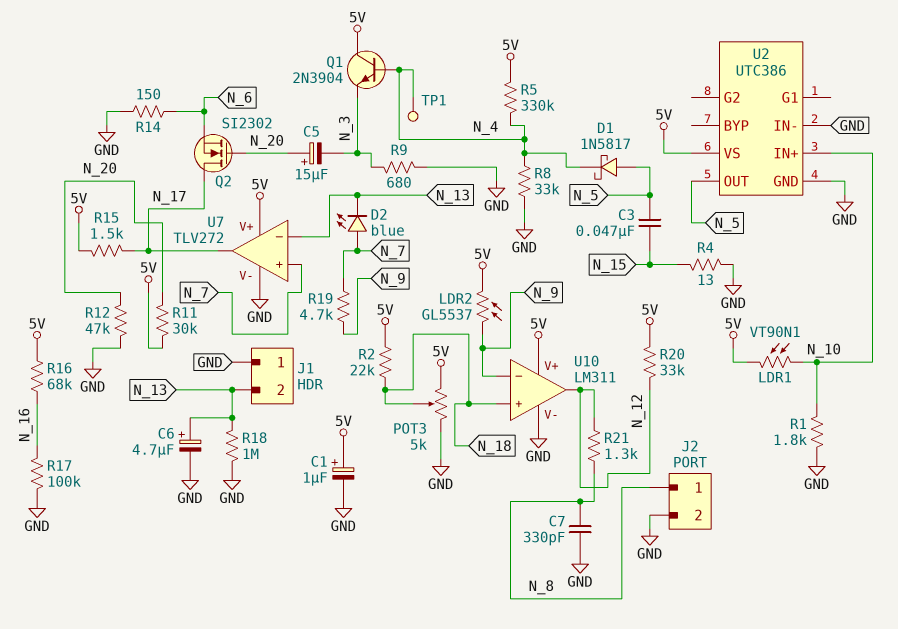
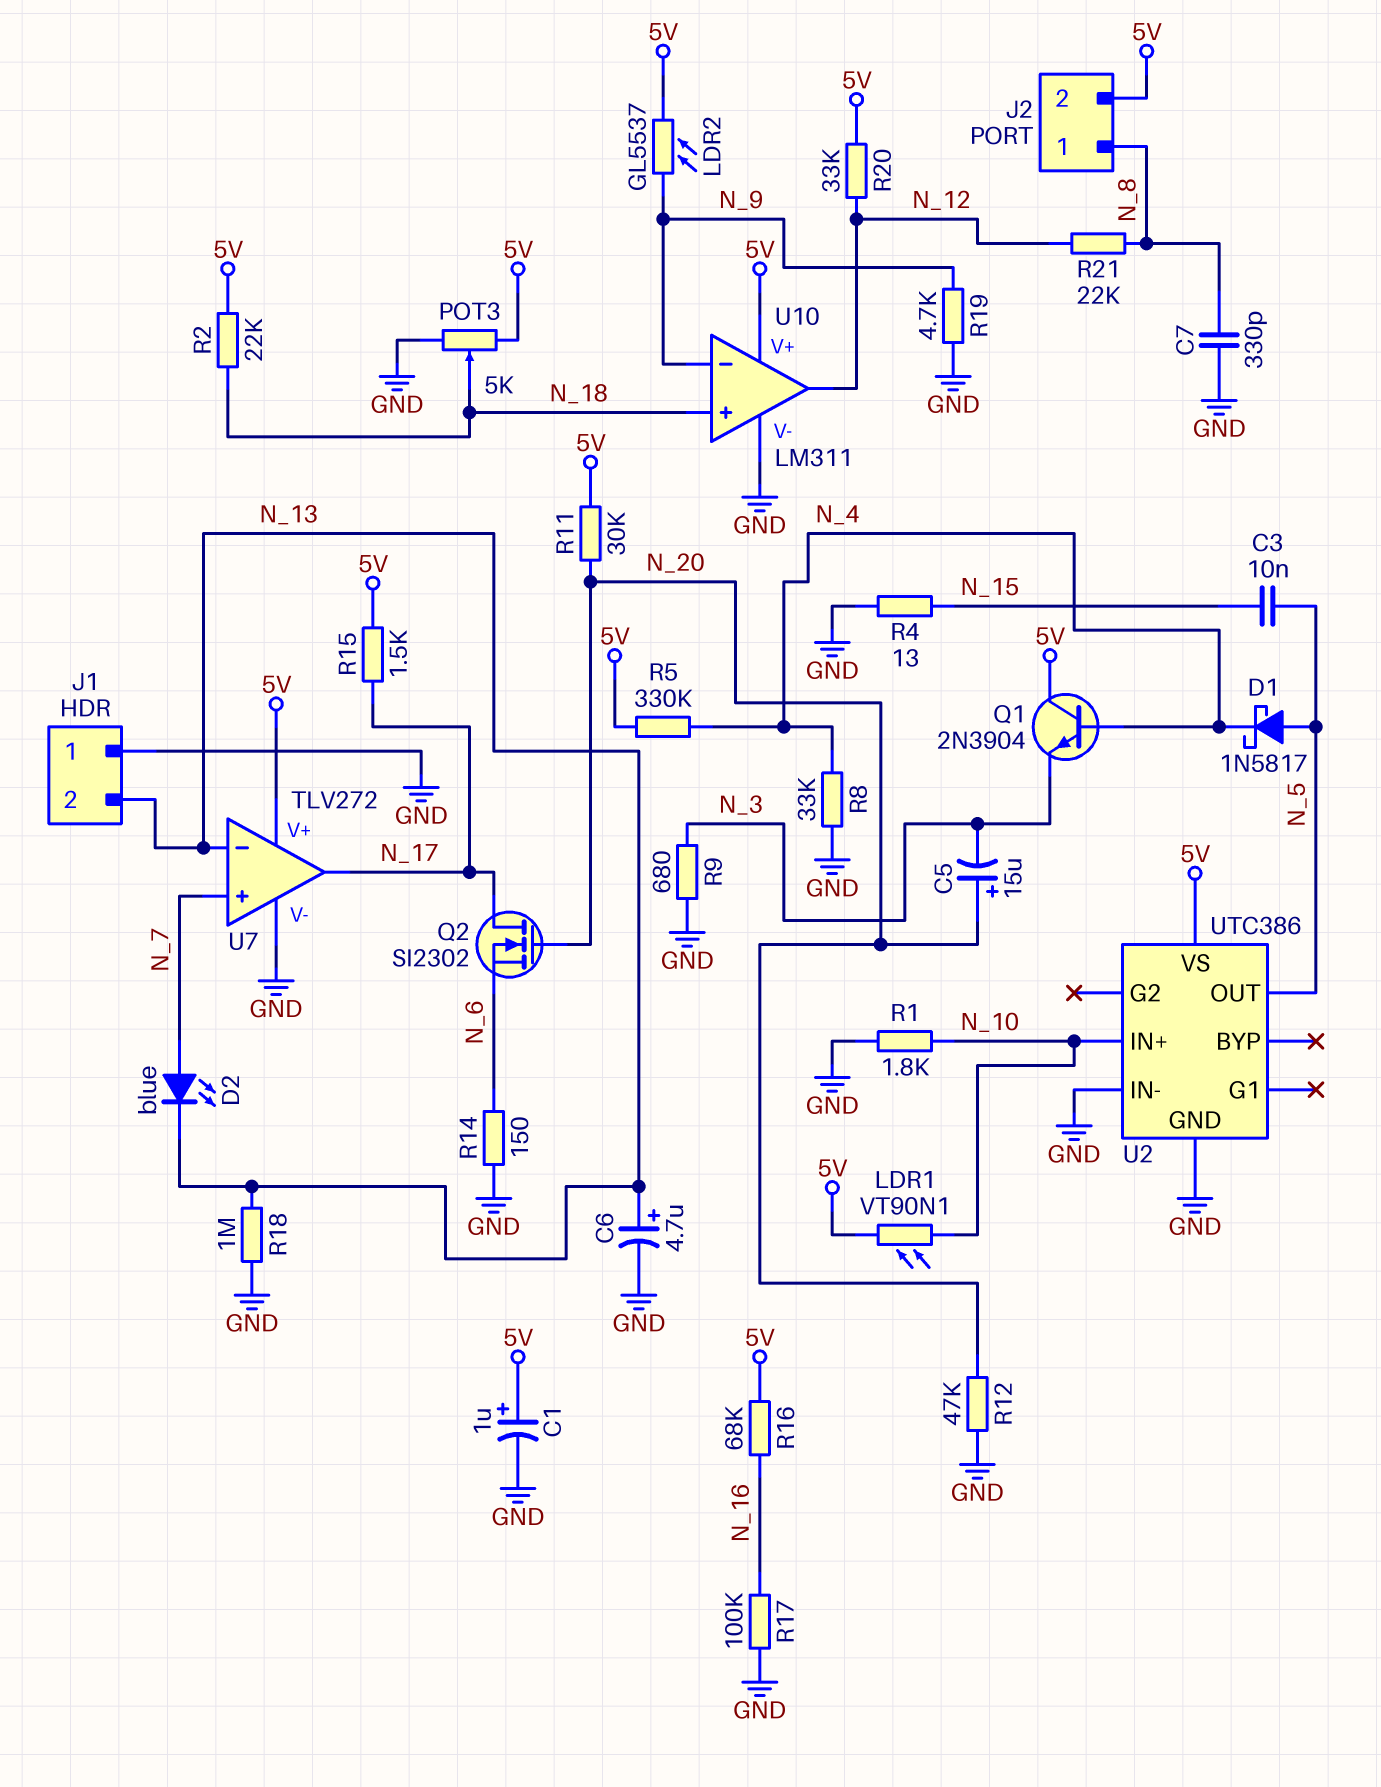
C3: 47nF (N_5, N_15) -> 10nF (N_5, N_15)
J2 pin 2: GND -> 5V
R19: 4.7k (N_7, N_9) -> 4.7k (GND, N_9)
R21: 1.3k (N_8, N_12) -> 22k (N_8, N_12)
TP1: test point (N_4) -> none

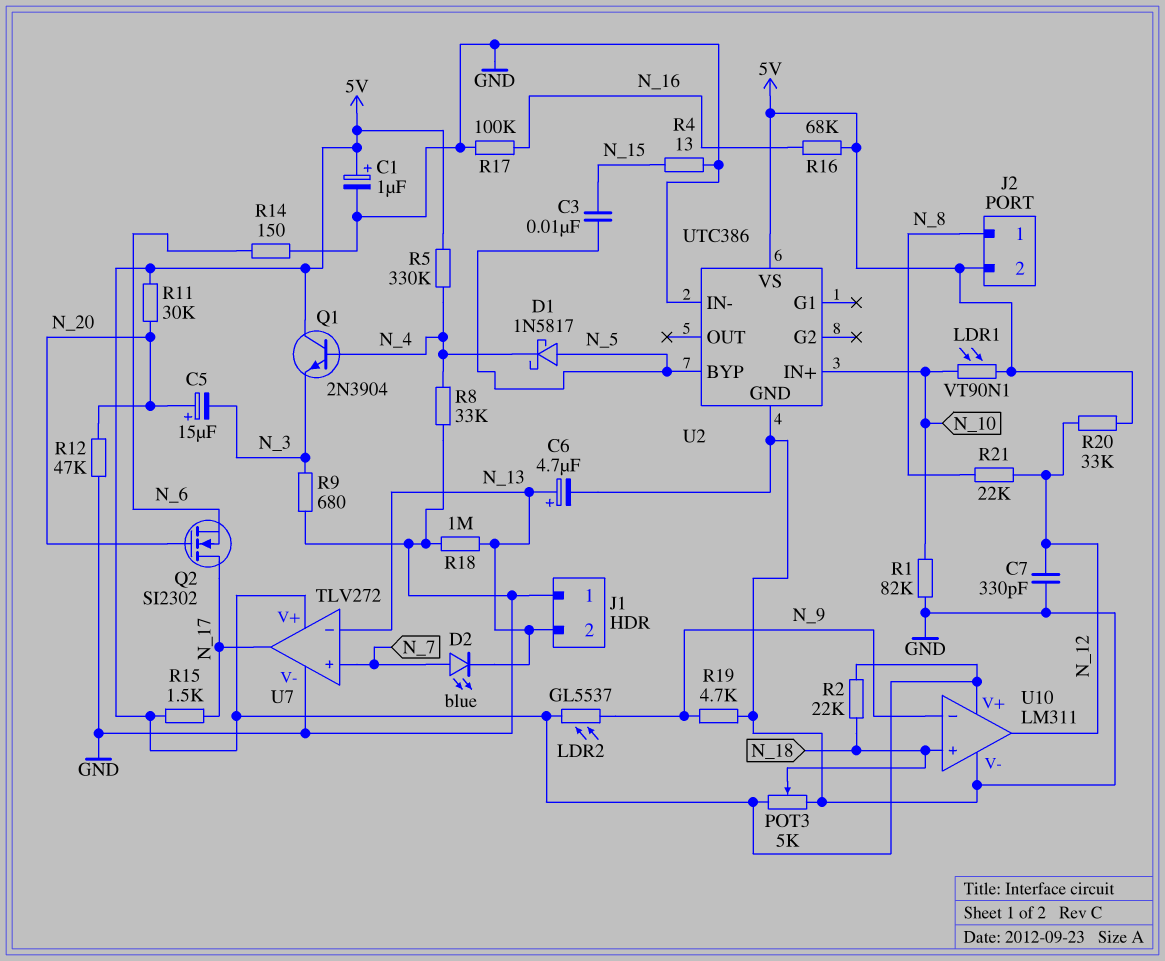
C7: 330pF (GND, N_8) -> 330pF (GND, N_12)
R1: 1.8k (GND, N_10) -> 82k (GND, N_10)
U2 pin BYP: none -> N_5
U2 pin OUT: N_5 -> none

